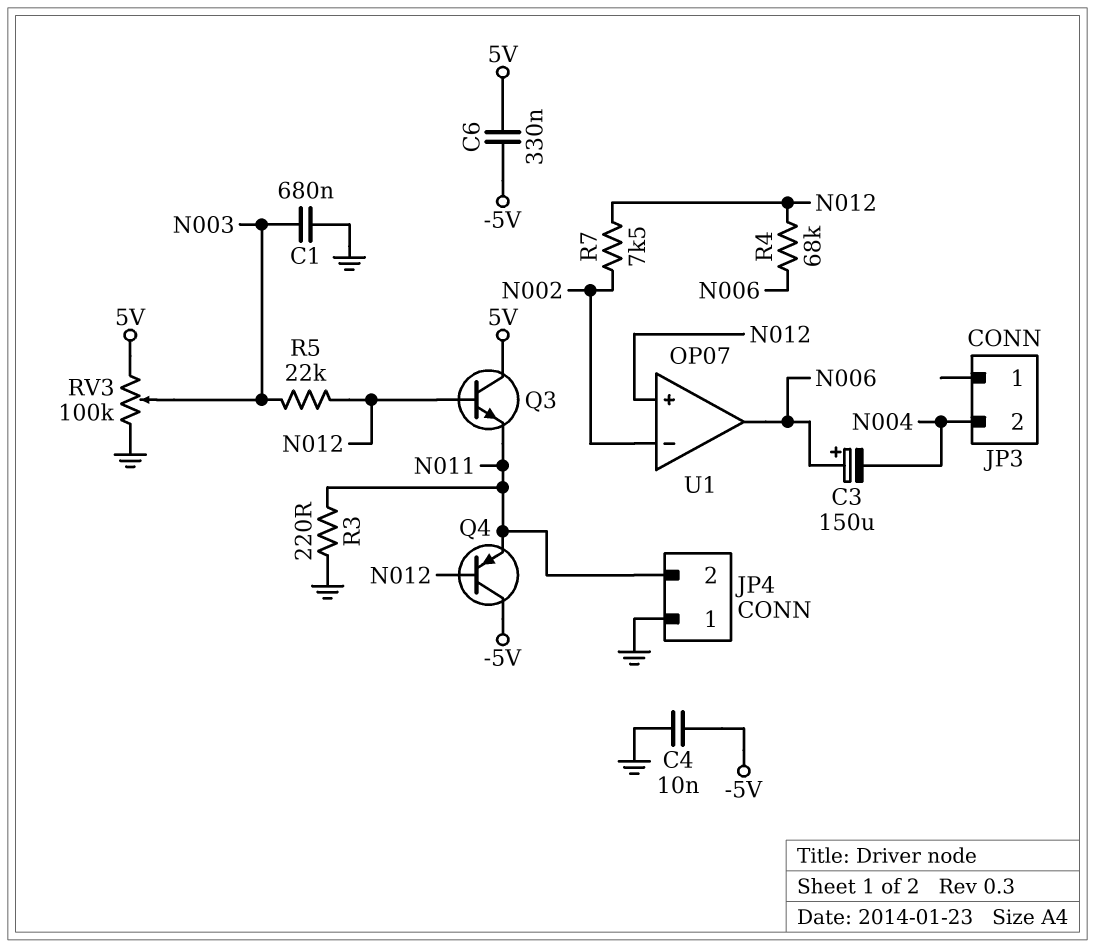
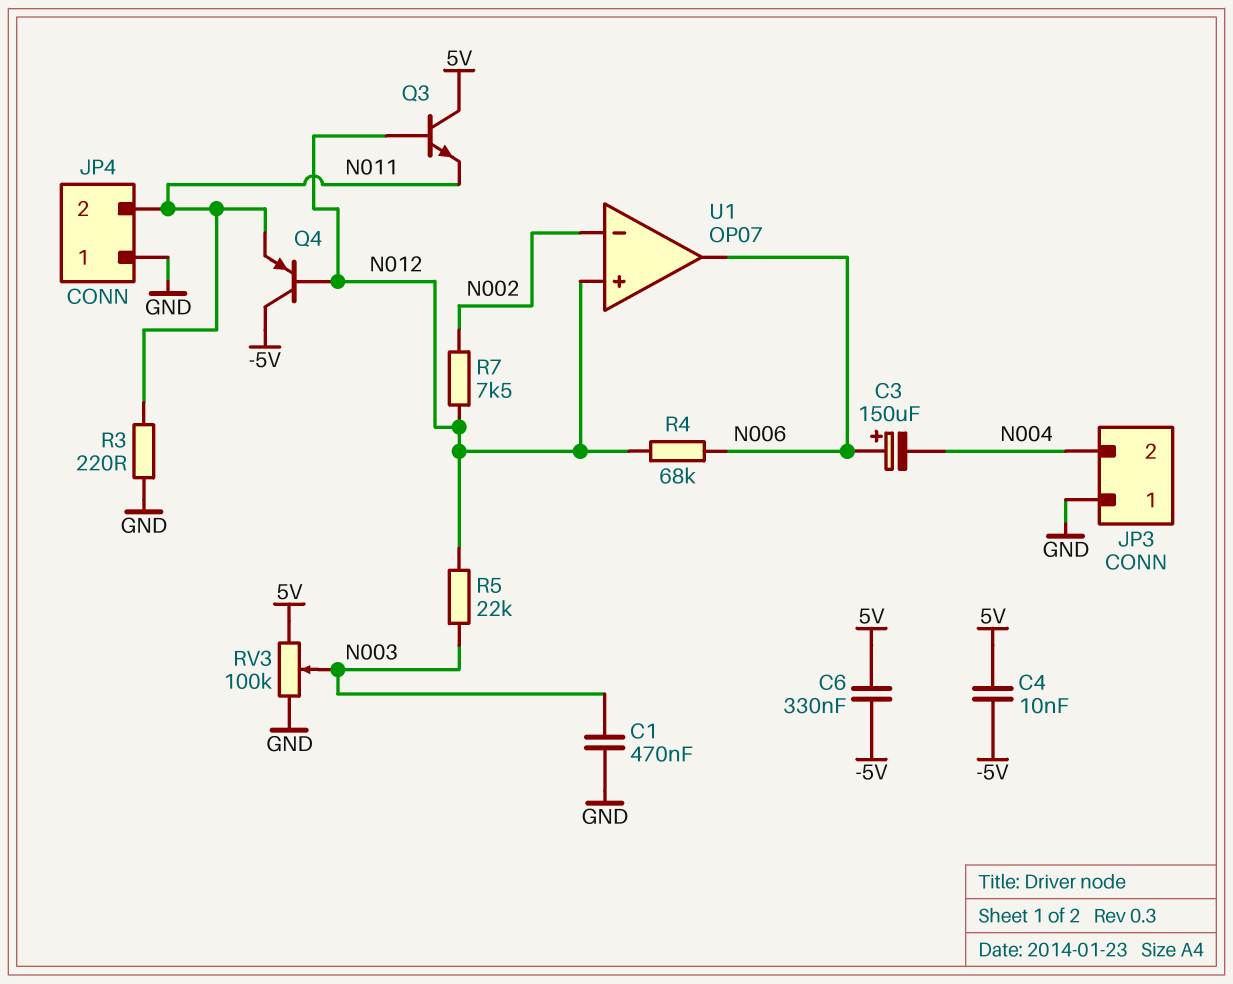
C1: 680nF (GND, N003) -> 470nF (GND, N003)
C4: 10nF (-5V, GND) -> 10nF (-5V, 5V)
JP3 pin 1: none -> GND

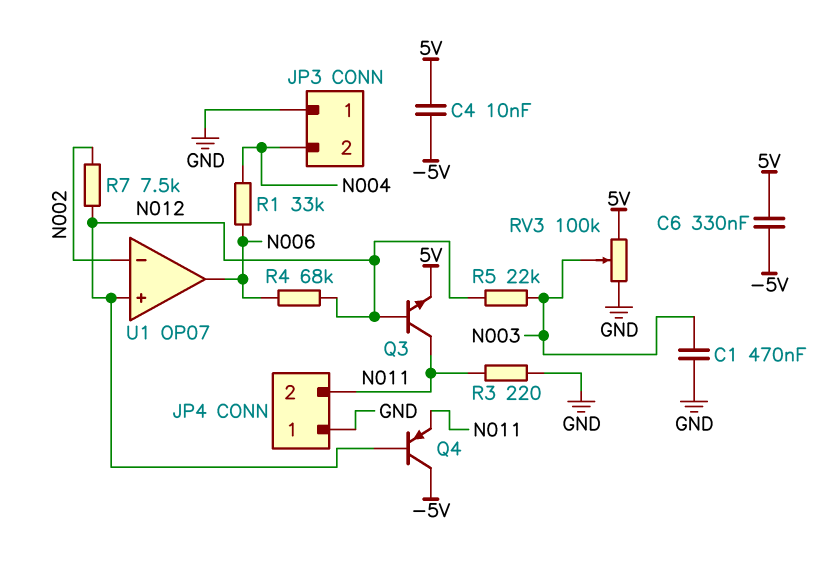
C3: 150uF (plus N006, minus N004) -> none
Q3: NPN (B N012, C 5V, E N011) -> NPN (B N012, C N011, E 5V)
R1: none -> 33k (N004, N006)

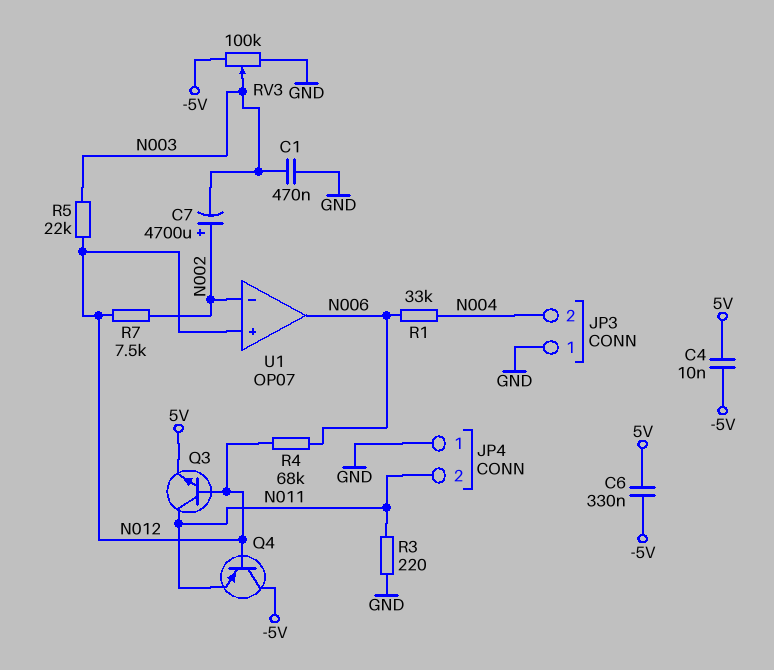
C7: none -> 4700uF (plus N002, minus N003)
RV3: 100k (5V, GND, wiper N003) -> 100k (-5V, GND, wiper N003)

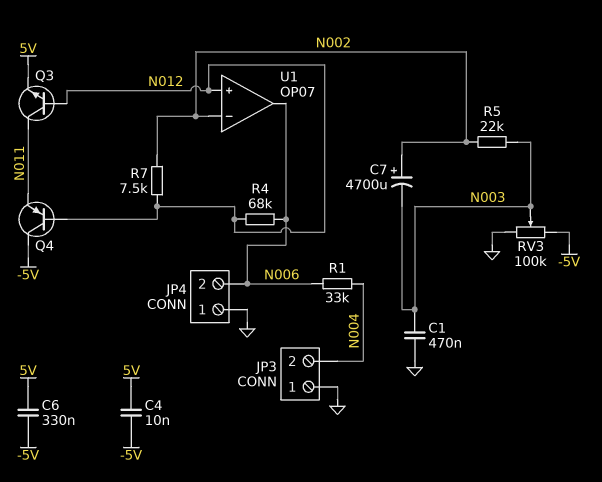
JP4 pin 2: N011 -> N006
R3: 220 (GND, N011) -> none
R5: 22k (N003, N012) -> 22k (N002, N003)

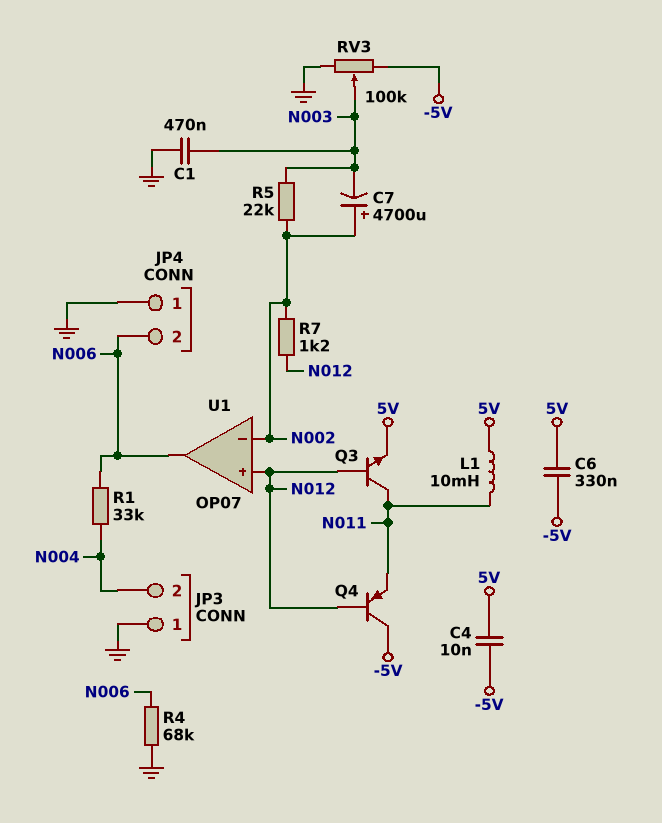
L1: none -> 10mH (5V, N011)
R4: 68k (N006, N012) -> 68k (GND, N006)
R7: 7.5k (N002, N012) -> 1.2k (N002, N012)

